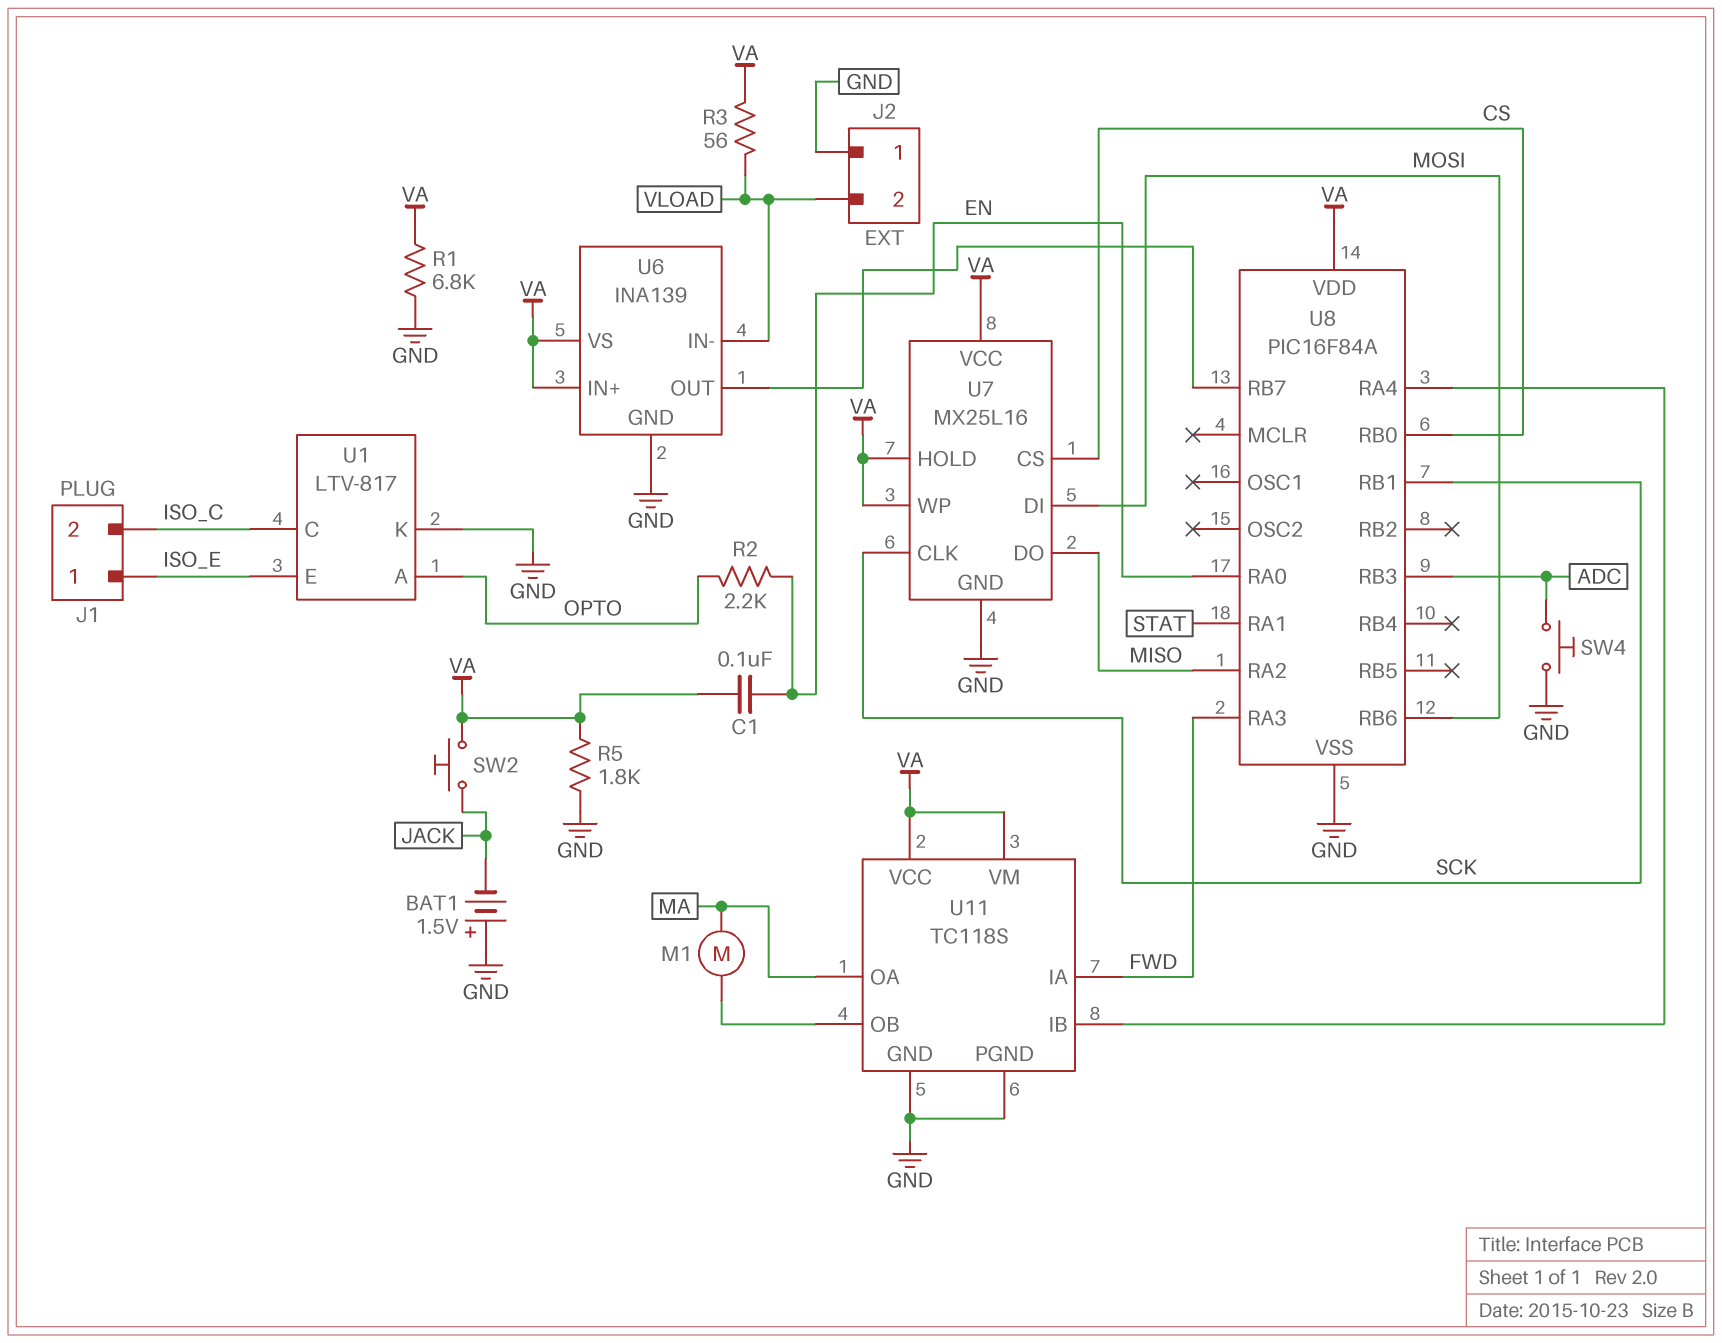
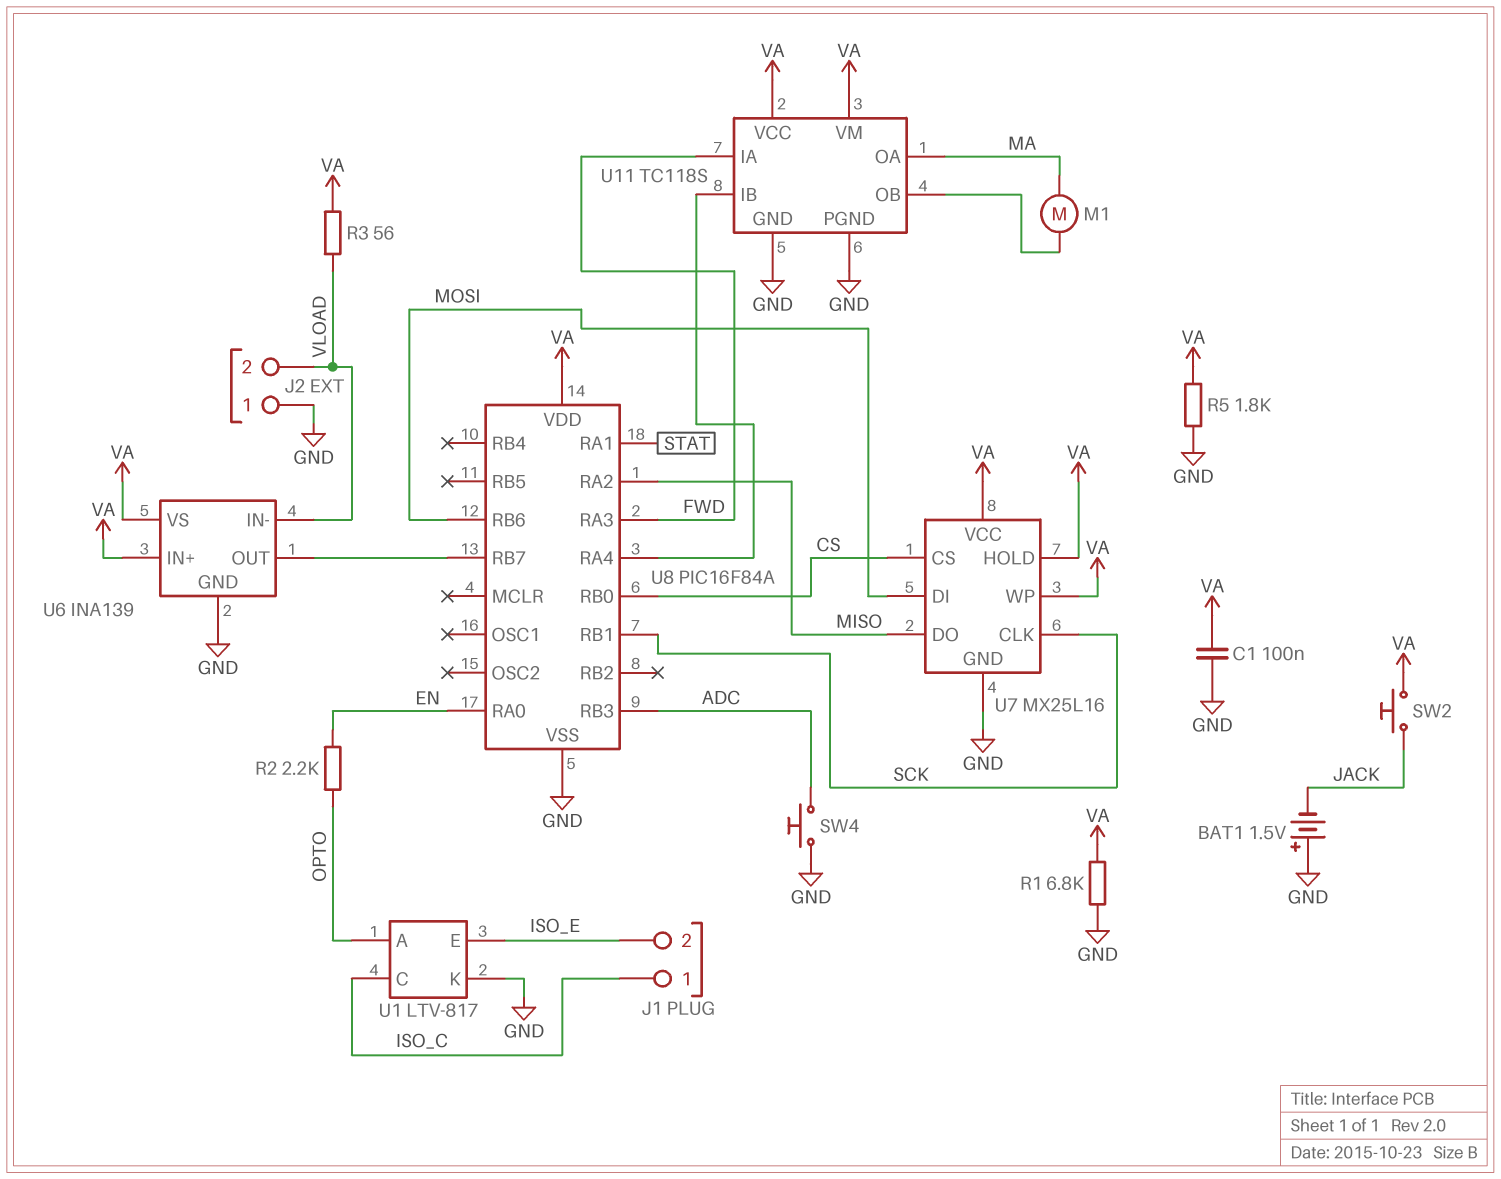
C1: 100nF (EN, VA) -> 100nF (GND, VA)
J1 pin 1: ISO_E -> ISO_C
J1 pin 2: ISO_C -> ISO_E

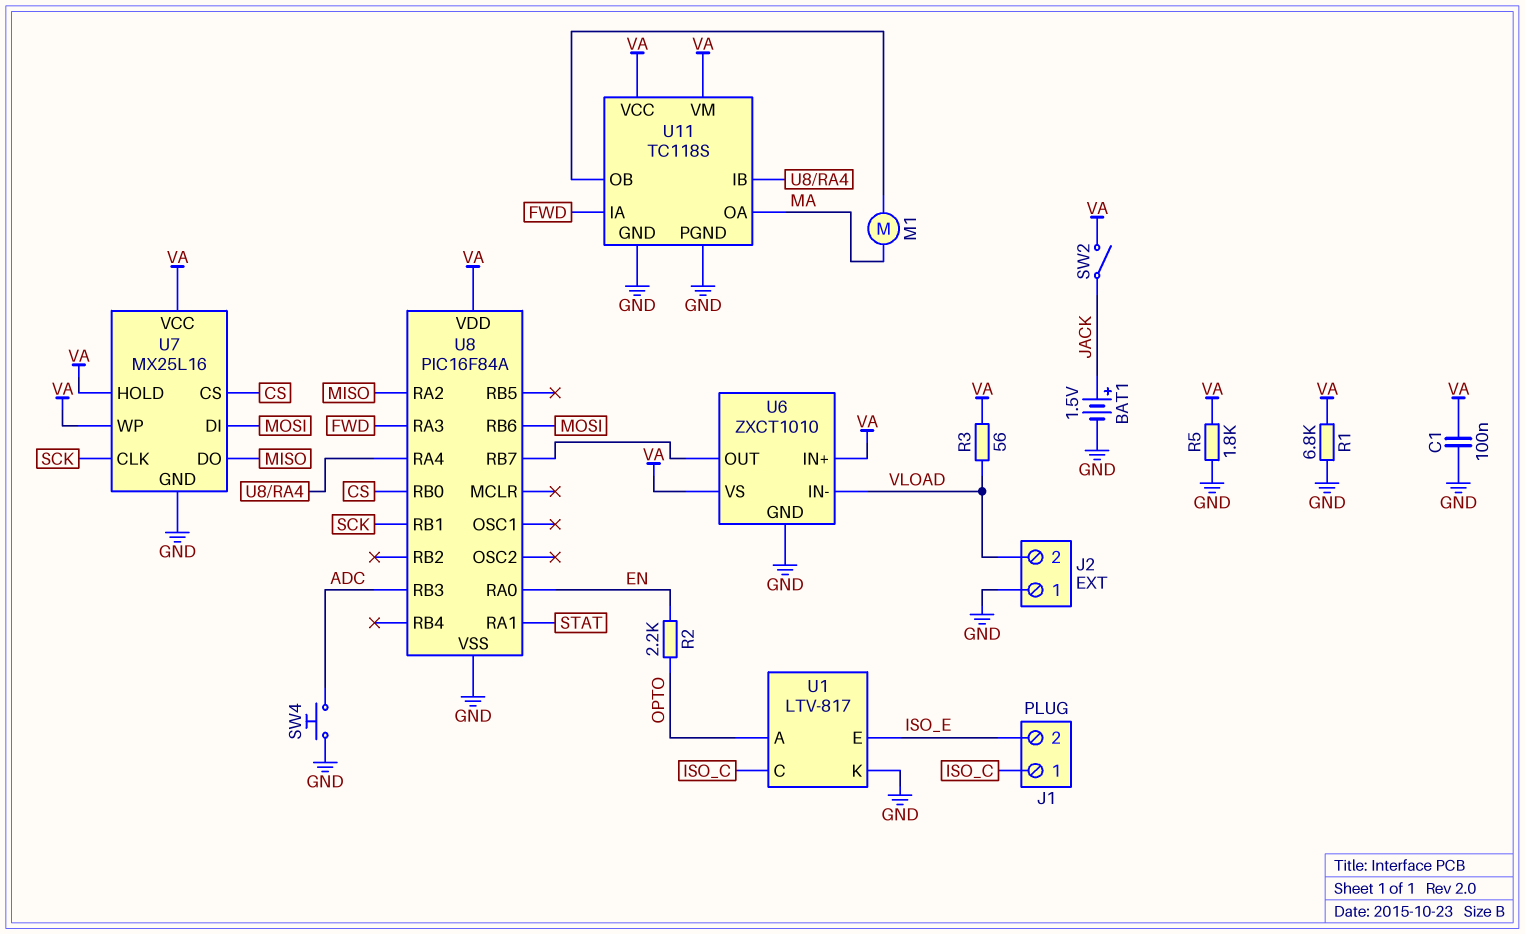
BAT1: 1.5V (plus GND, minus JACK) -> 1.5V (plus JACK, minus GND)
SW2: button (JACK, VA) -> switch (JACK, VA)
U6: INA139 -> ZXCT1010

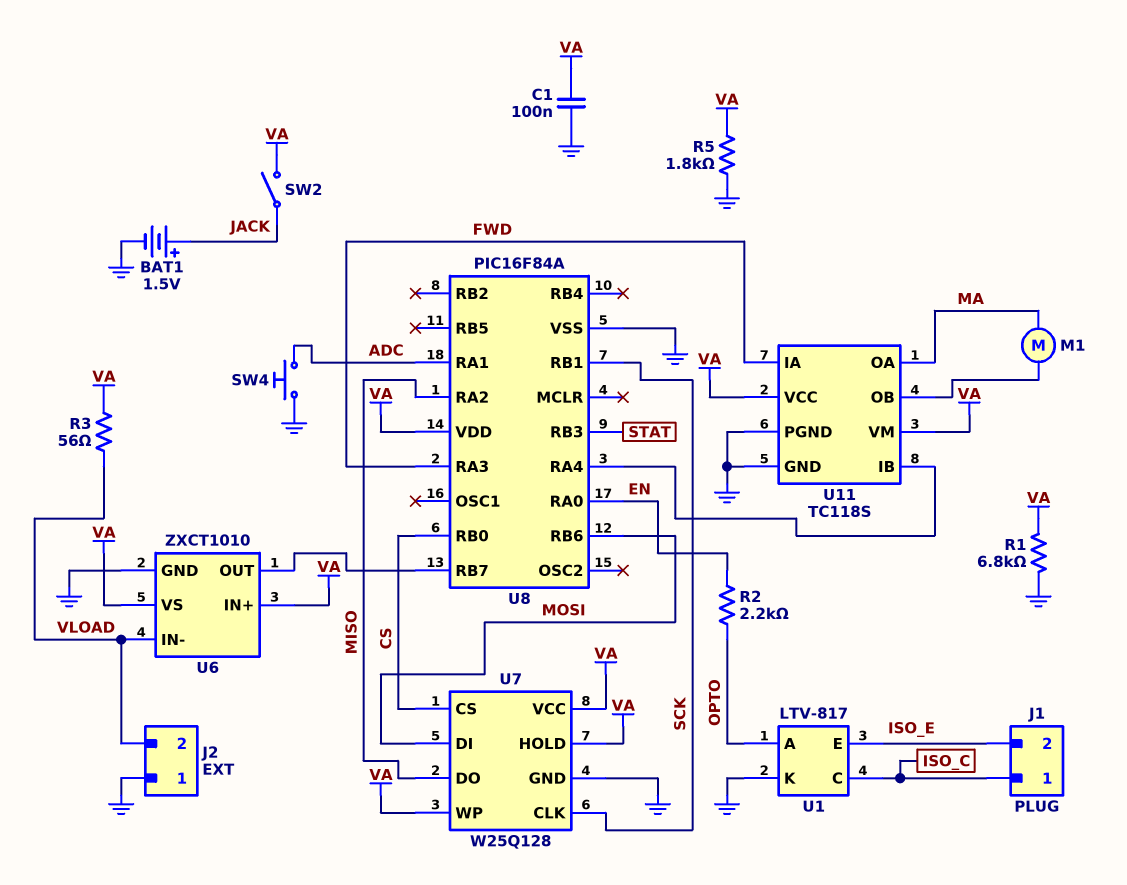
U7: MX25L16 -> W25Q128
U8 pin RA1: STAT -> ADC
U8 pin RB3: ADC -> STAT

